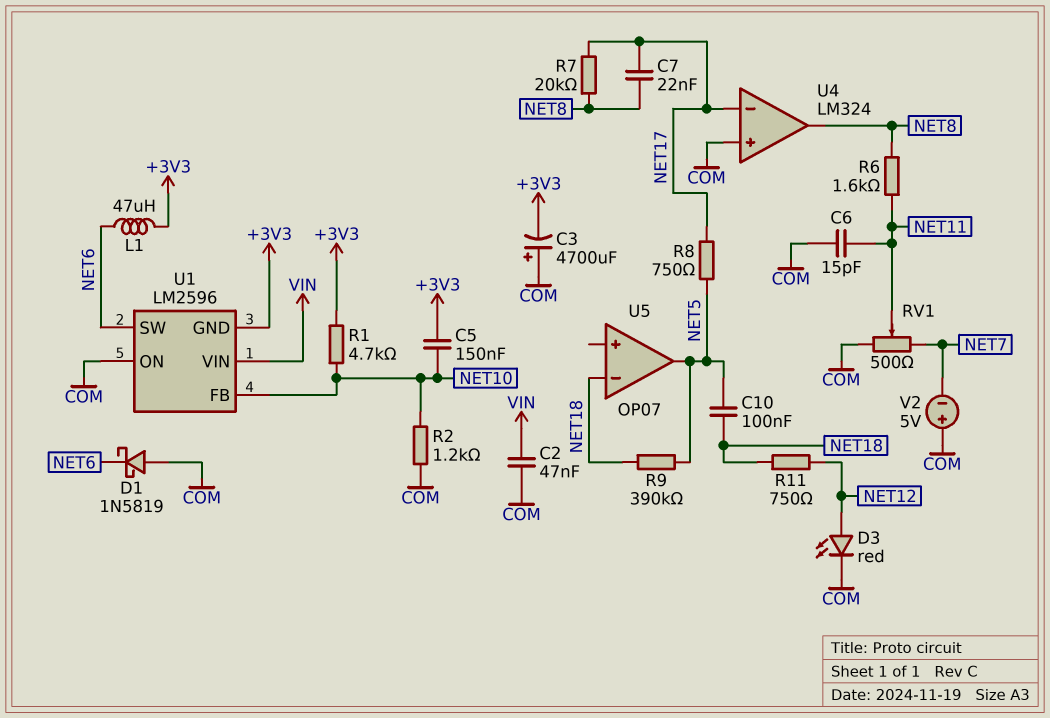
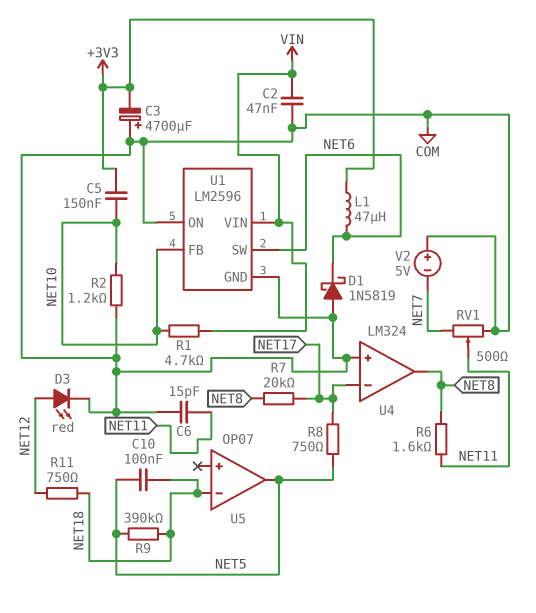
C7: 22nF (NET8, NET17) -> none
R1: 4.7k (+3V3, NET10) -> 4.7k (NET10, VIN)
U1 pin GND: +3V3 -> COM

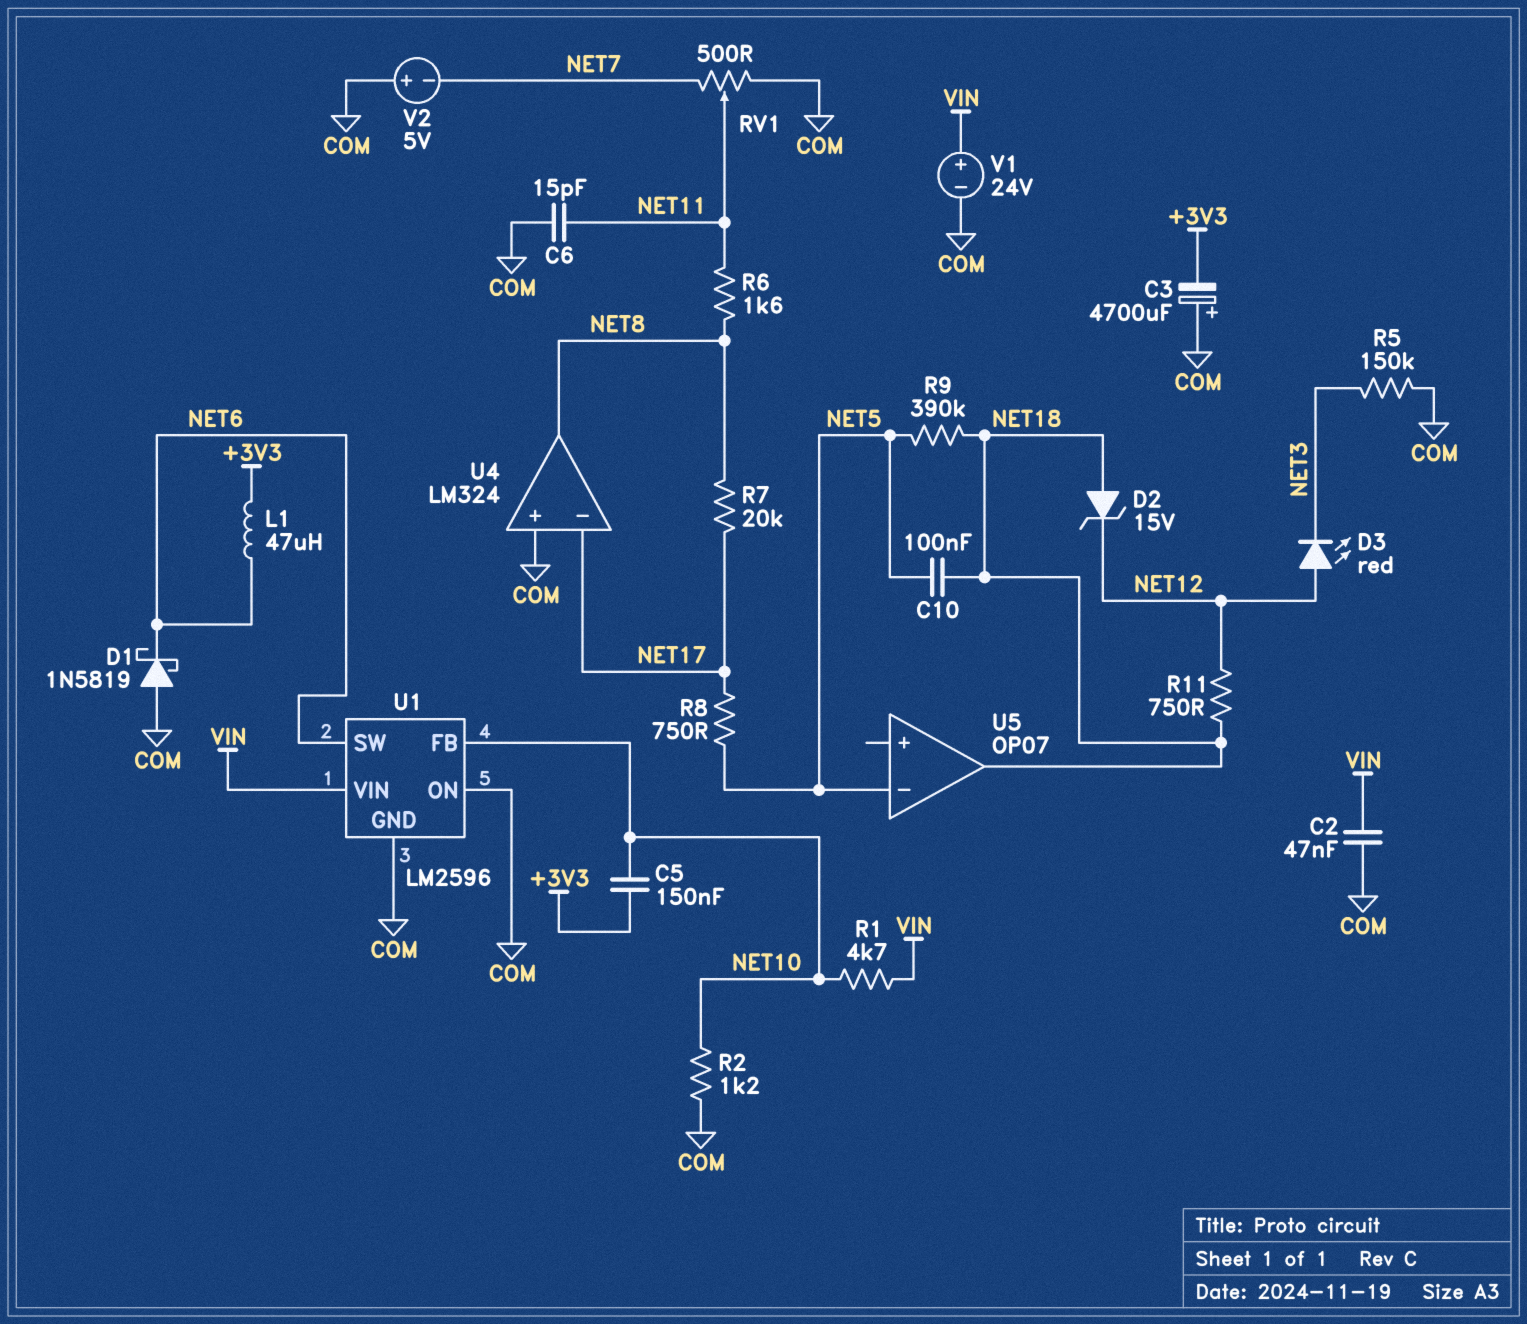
D2: none -> zener 15V (A NET18, K NET12)
D3: LED red (A NET12, K COM) -> LED red (A NET12, K NET3)
R5: none -> 150k (COM, NET3)
U5 pin in-: NET18 -> NET5
U5 pin out: NET5 -> NET18
V1: none -> 24V (plus VIN, minus COM)

